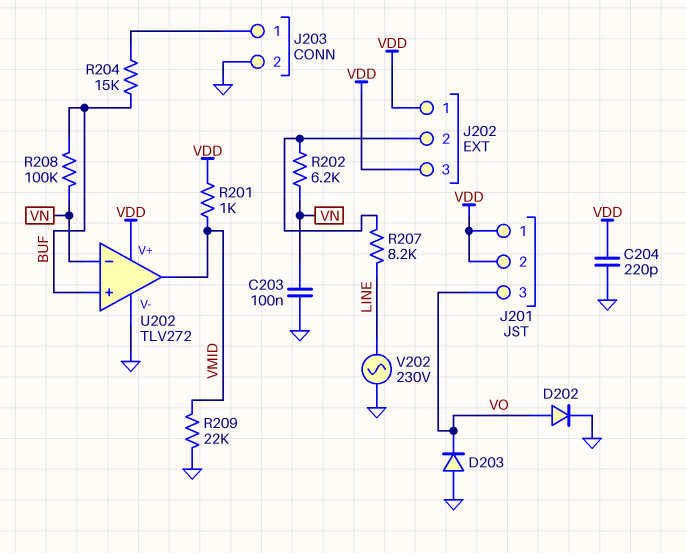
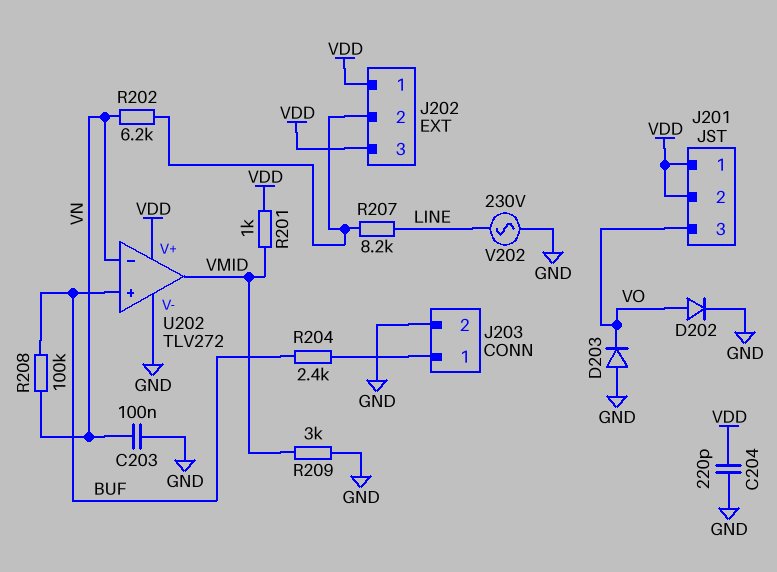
R204: 15k (BUF, J203/1) -> 2.4k (BUF, J203/1)
R209: 22k (GND, VMID) -> 3k (GND, VMID)

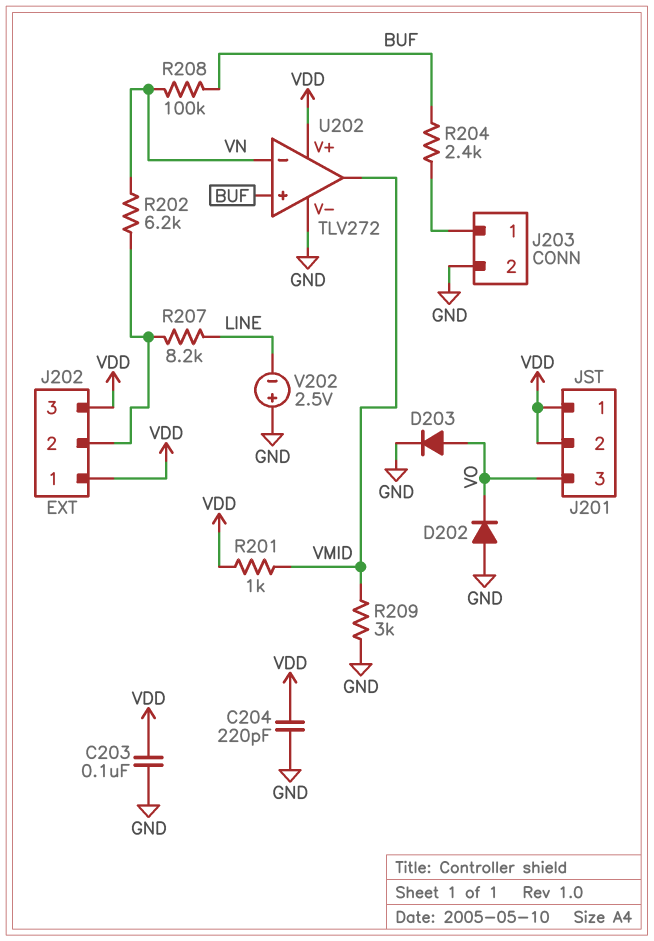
C203: 100nF (GND, VN) -> 100nF (GND, VDD)
D202: diode (A VO, K GND) -> diode (A GND, K VO)
D203: diode (A GND, K VO) -> diode (A VO, K GND)
V202: AC 230V (GND, LINE) -> 2.5V (plus GND, minus LINE)

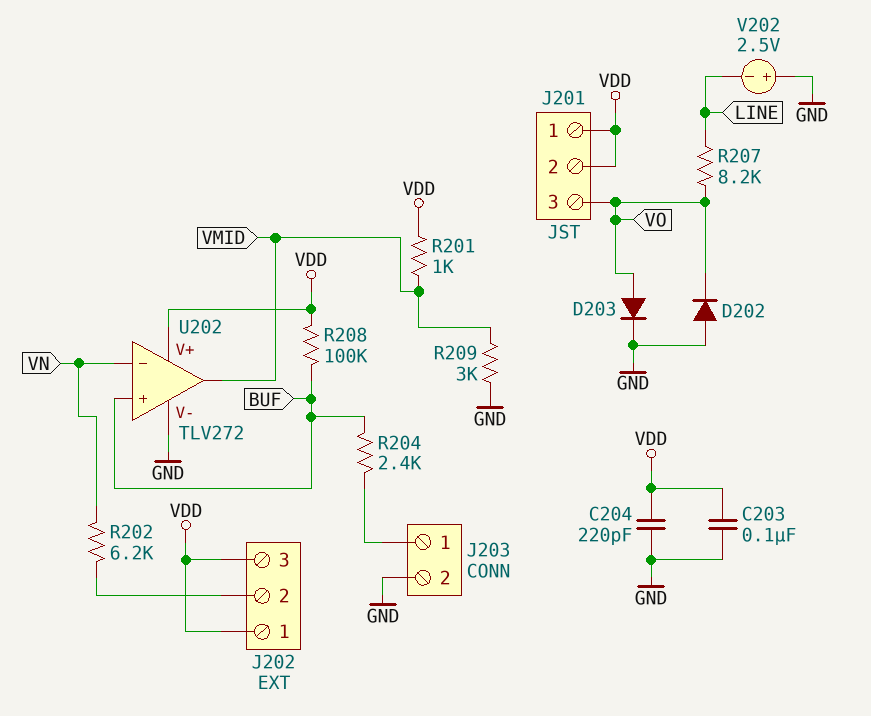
R207: 8.2k (J202/2, LINE) -> 8.2k (LINE, VO)
R208: 100k (BUF, VN) -> 100k (BUF, VDD)

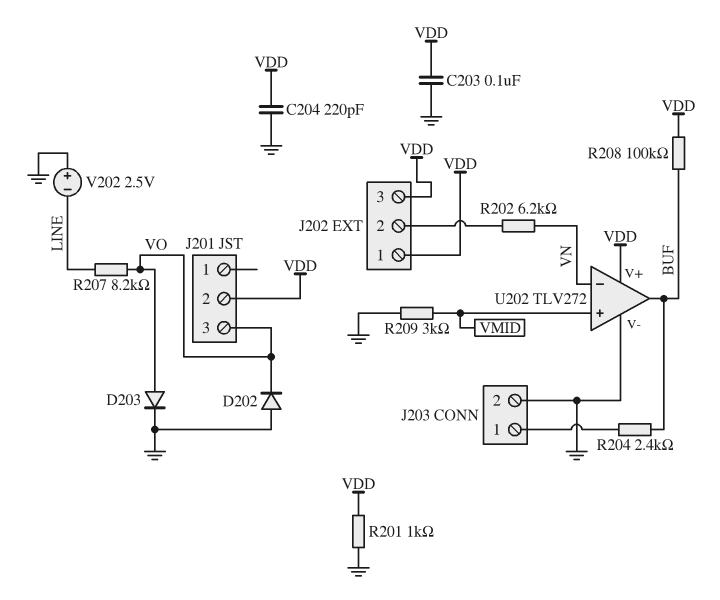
J201 pin 1: VDD -> none
R201: 1k (VDD, VMID) -> 1k (GND, VDD)
U202 pin in+: BUF -> VMID
U202 pin out: VMID -> BUF

